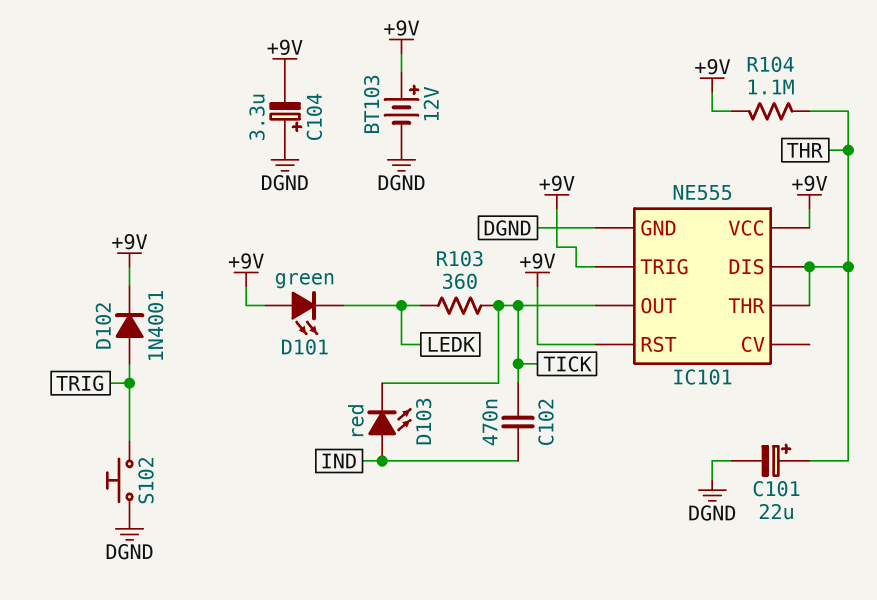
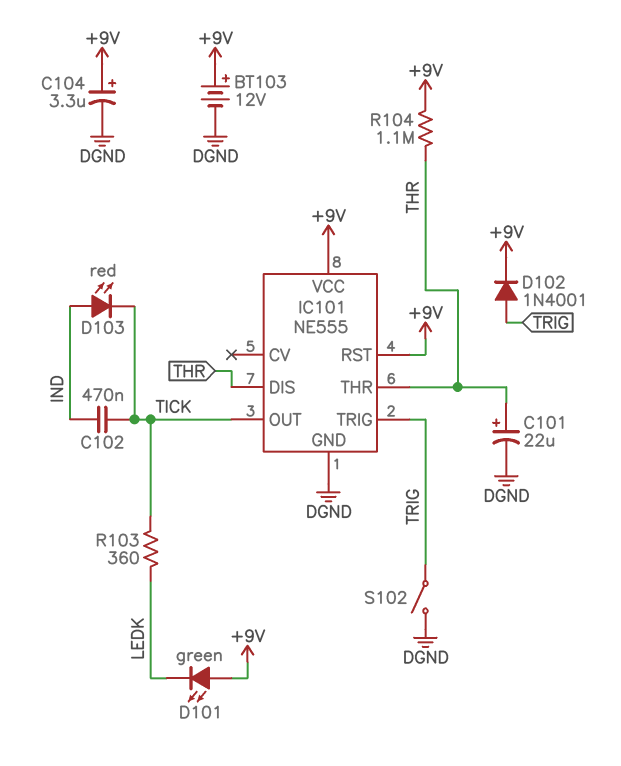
C104: 3.3uF (plus DGND, minus +9V) -> 3.3uF (plus +9V, minus DGND)
IC101 pin TRIG: +9V -> TRIG
S102: button (DGND, TRIG) -> switch (DGND, TRIG)

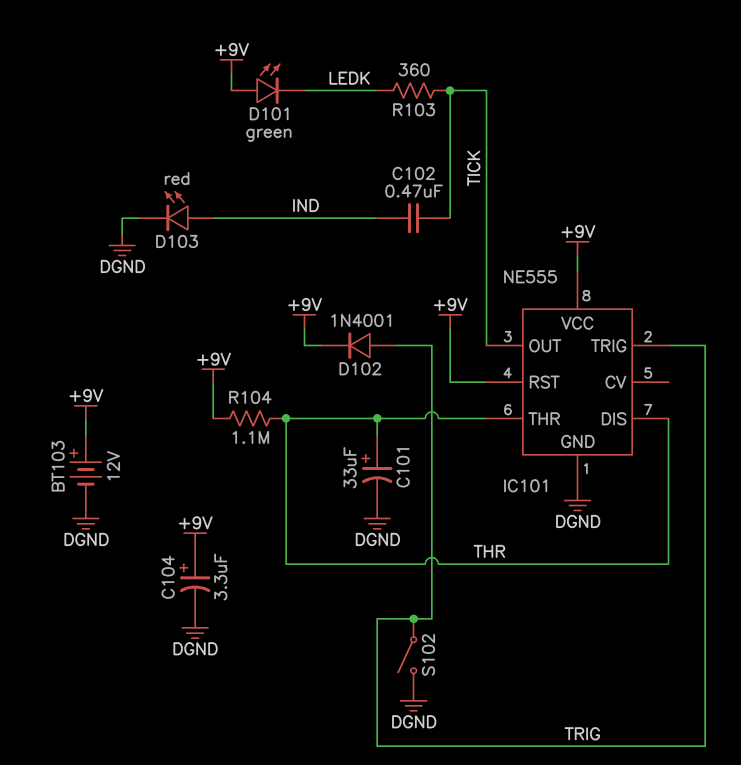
C101: 22uF (plus THR, minus DGND) -> 33uF (plus THR, minus DGND)
D103: LED red (A IND, K TICK) -> LED red (A IND, K DGND)

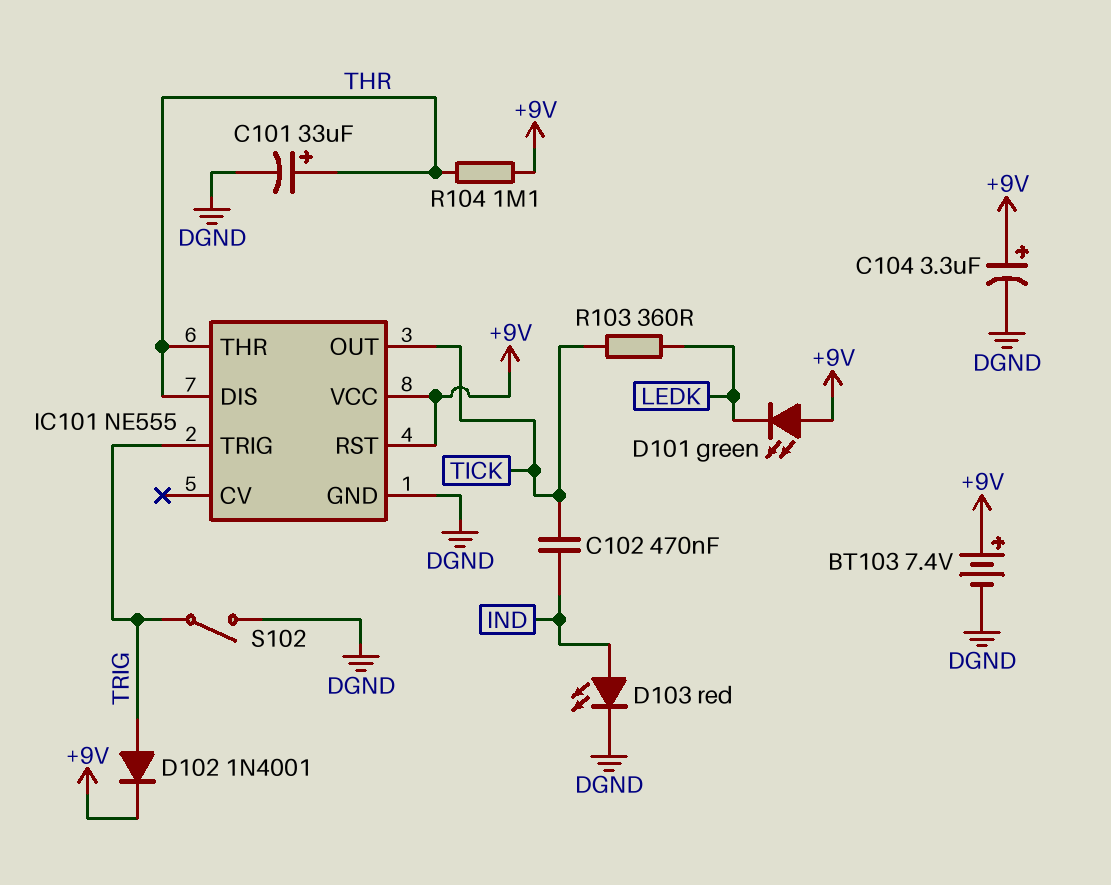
BT103: 12V (plus +9V, minus DGND) -> 7.4V (plus +9V, minus DGND)

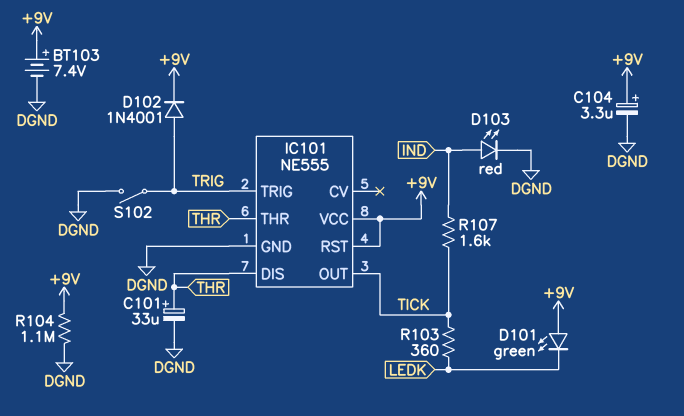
C102: 470nF (IND, TICK) -> none
R104: 1.1M (+9V, THR) -> 1.1M (+9V, DGND)
R107: none -> 1.6k (IND, TICK)

